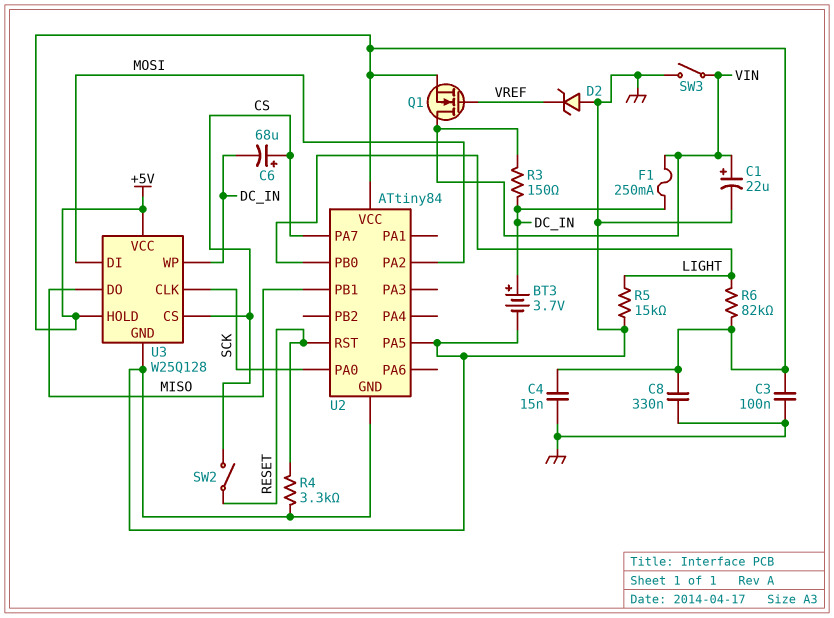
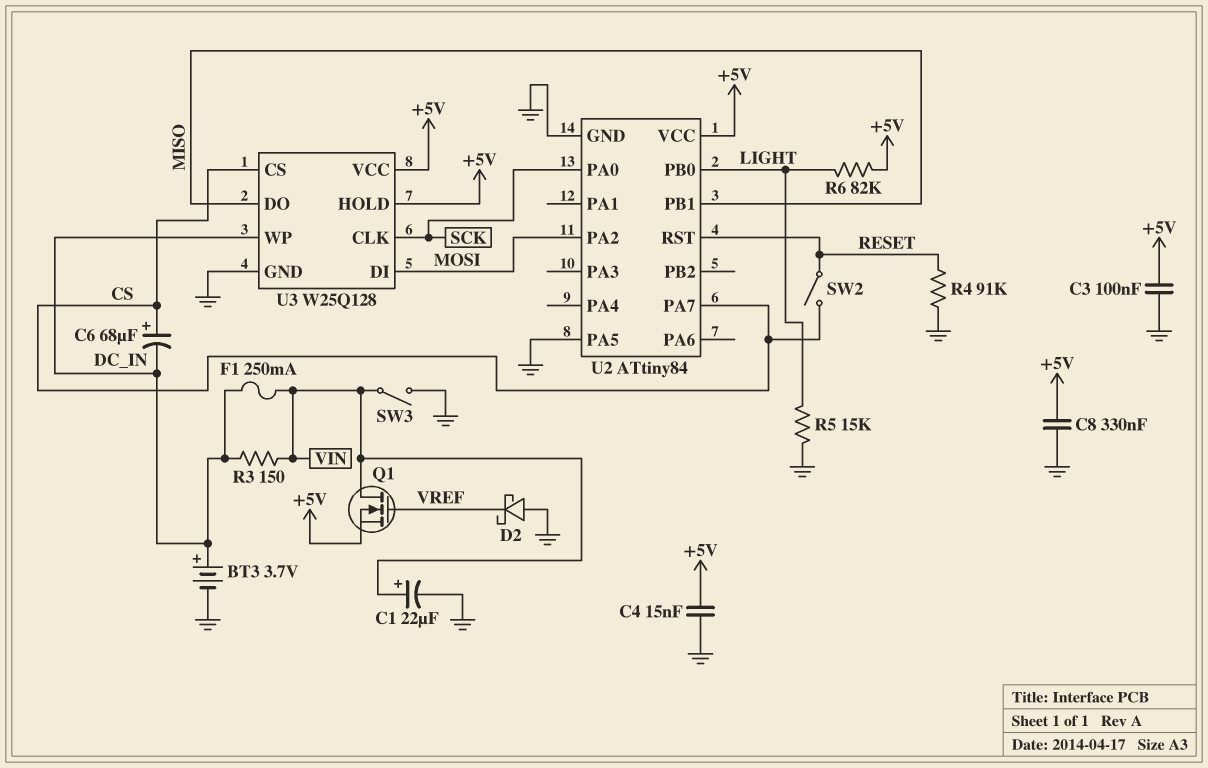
D2: zener (A GND, K VREF) -> schottky (A GND, K VREF)
R4: 3.3k (GND, RESET) -> 91k (GND, RESET)

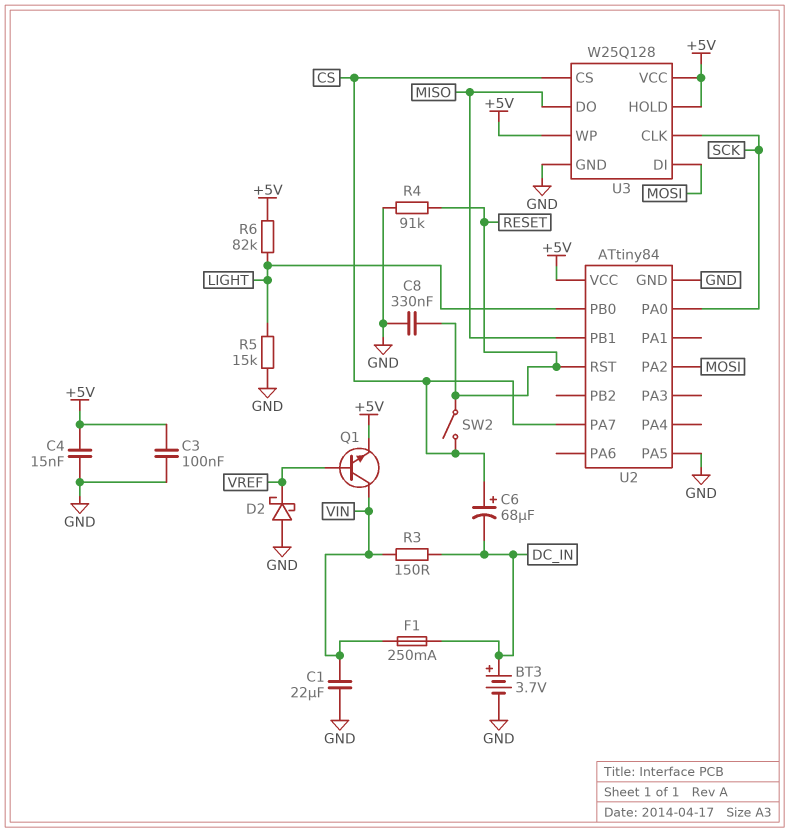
C1: 22uF (plus VIN, minus GND) -> 22uF (GND, VIN)
C8: 330nF (+5V, GND) -> 330nF (GND, RESET)
Q1: NMOS (G VREF, D VIN, S +5V) -> NPN (B VREF, C VIN, E +5V)
SW3: switch (GND, VIN) -> none
U3 pin WP: DC_IN -> +5V

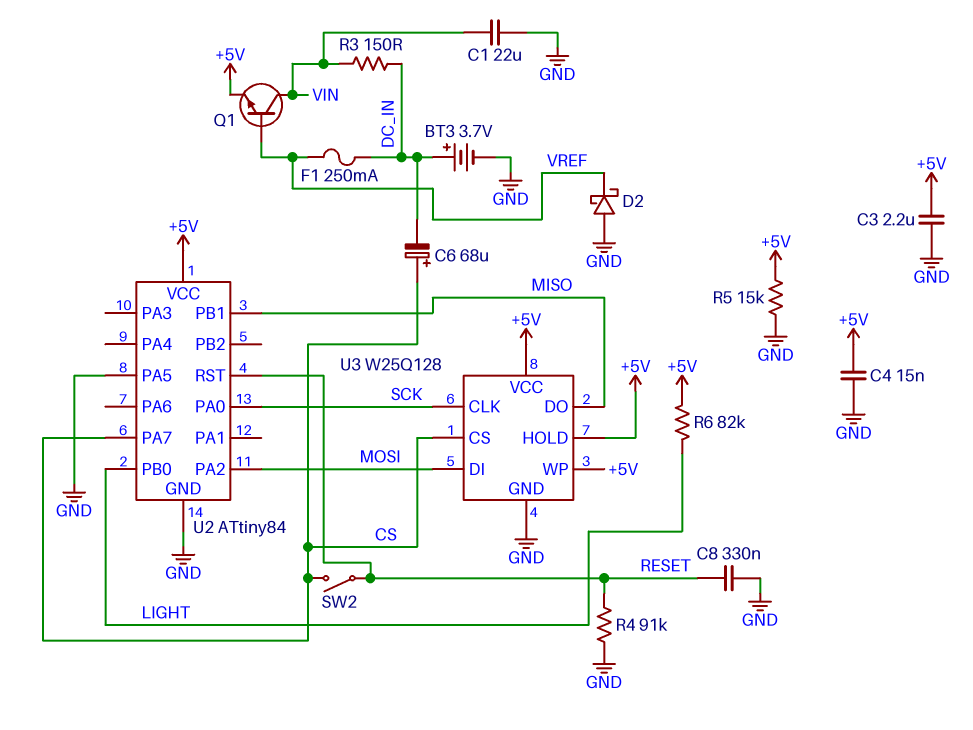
C3: 100nF (+5V, GND) -> 2.2uF (+5V, GND)
F1: 250mA (DC_IN, VIN) -> 250mA (DC_IN, VREF)
R5: 15k (GND, LIGHT) -> 15k (+5V, GND)

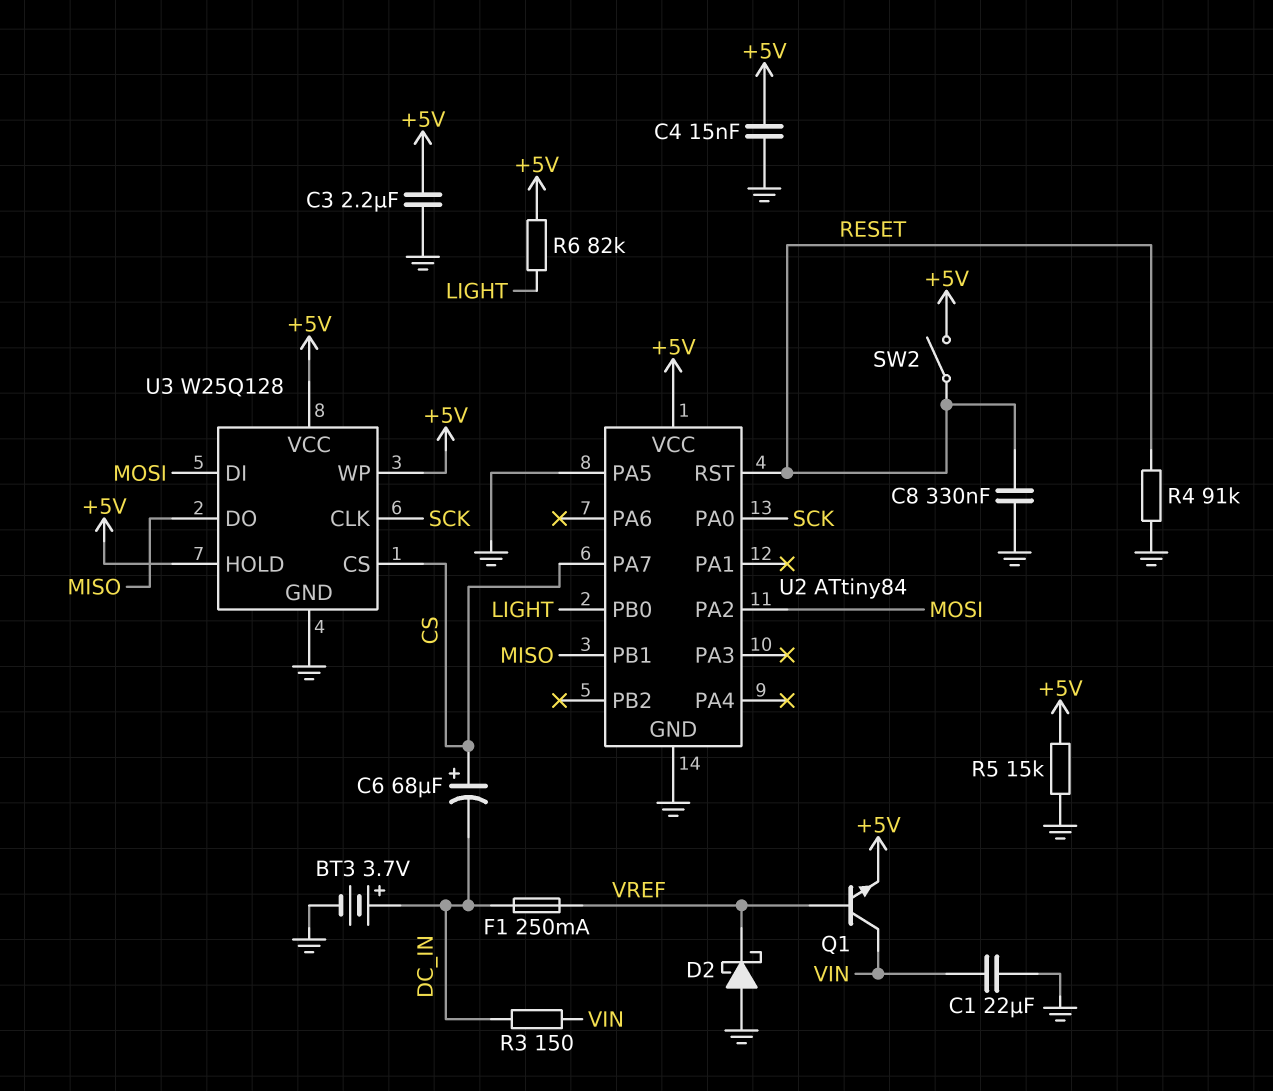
SW2: switch (CS, RESET) -> switch (+5V, RESET)

